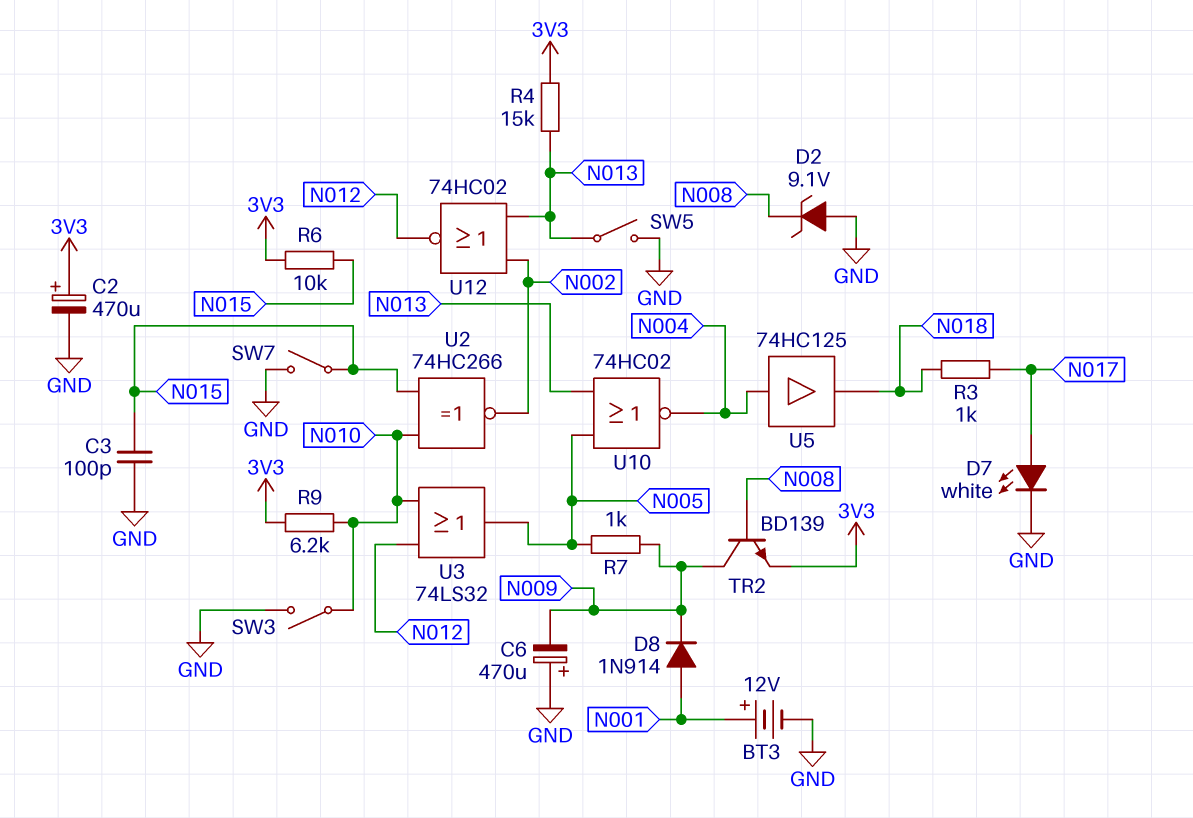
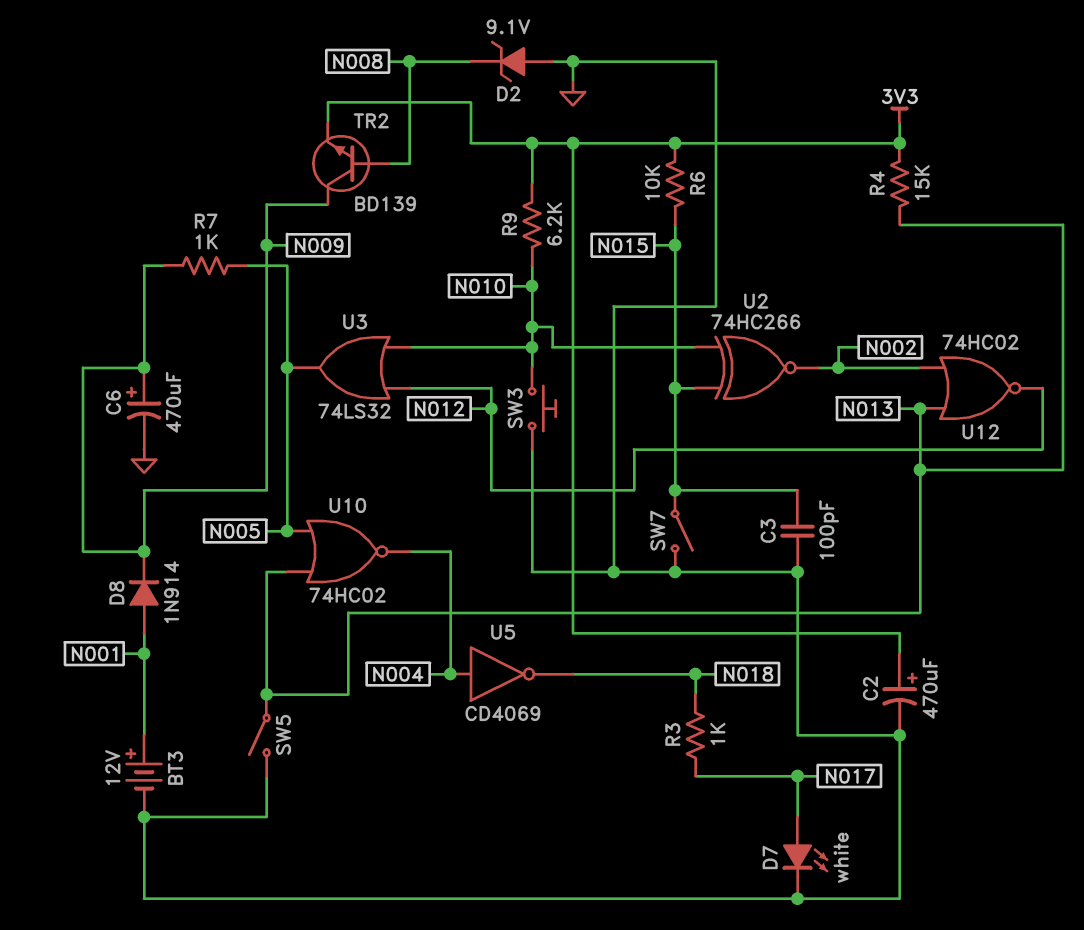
C6: 470uF (plus GND, minus N009) -> 470uF (plus N009, minus GND)
SW3: switch (GND, N010) -> button (GND, N010)
U5: buffer 74HC125 (in N004, out N018) -> NOT CD4069 (in N004, out N018)

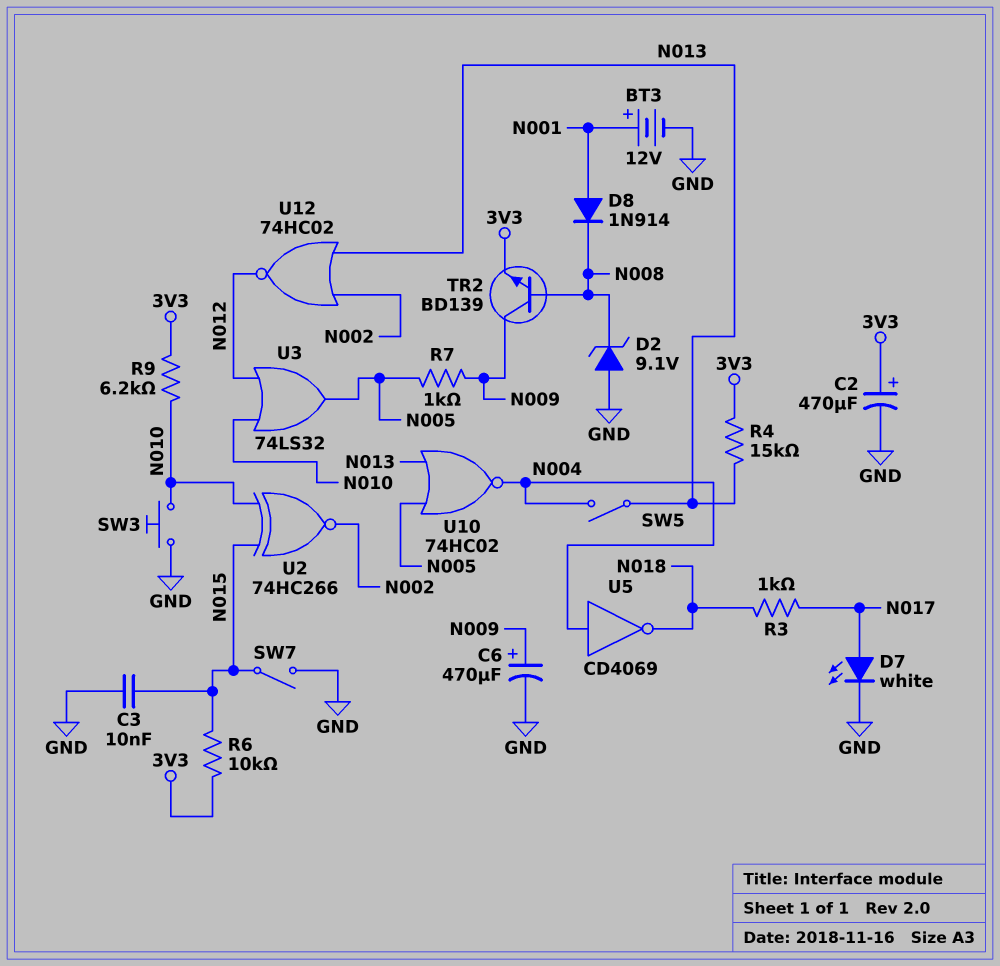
C3: 100pF (GND, N015) -> 10nF (GND, N015)
D8: diode 1N914 (A N001, K N009) -> diode 1N914 (A N001, K N008)
SW5: switch (GND, N013) -> switch (N004, N013)

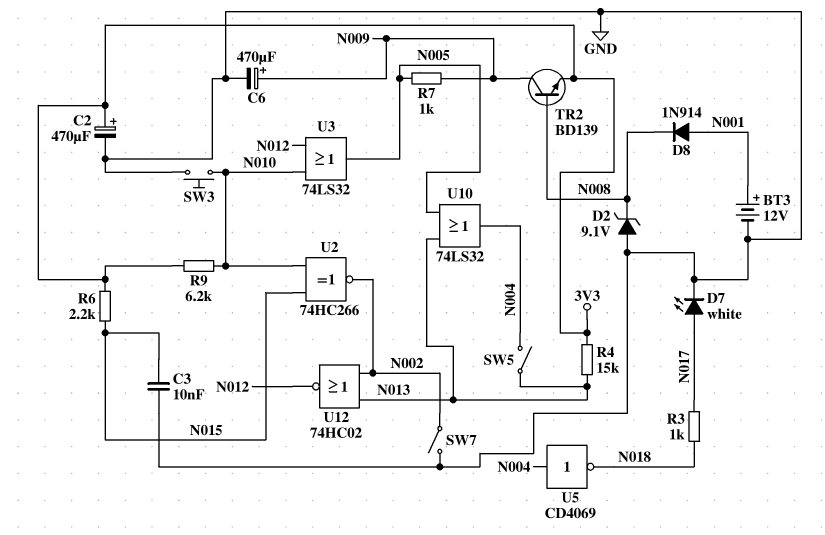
R6: 10k (3V3, N015) -> 2.2k (3V3, N015)
SW7: switch (GND, N015) -> switch (GND, N002)
U10: NOR 74HC02 (in N005, in N013, out N004) -> OR 74LS32 (in N005, in N013, out N004)

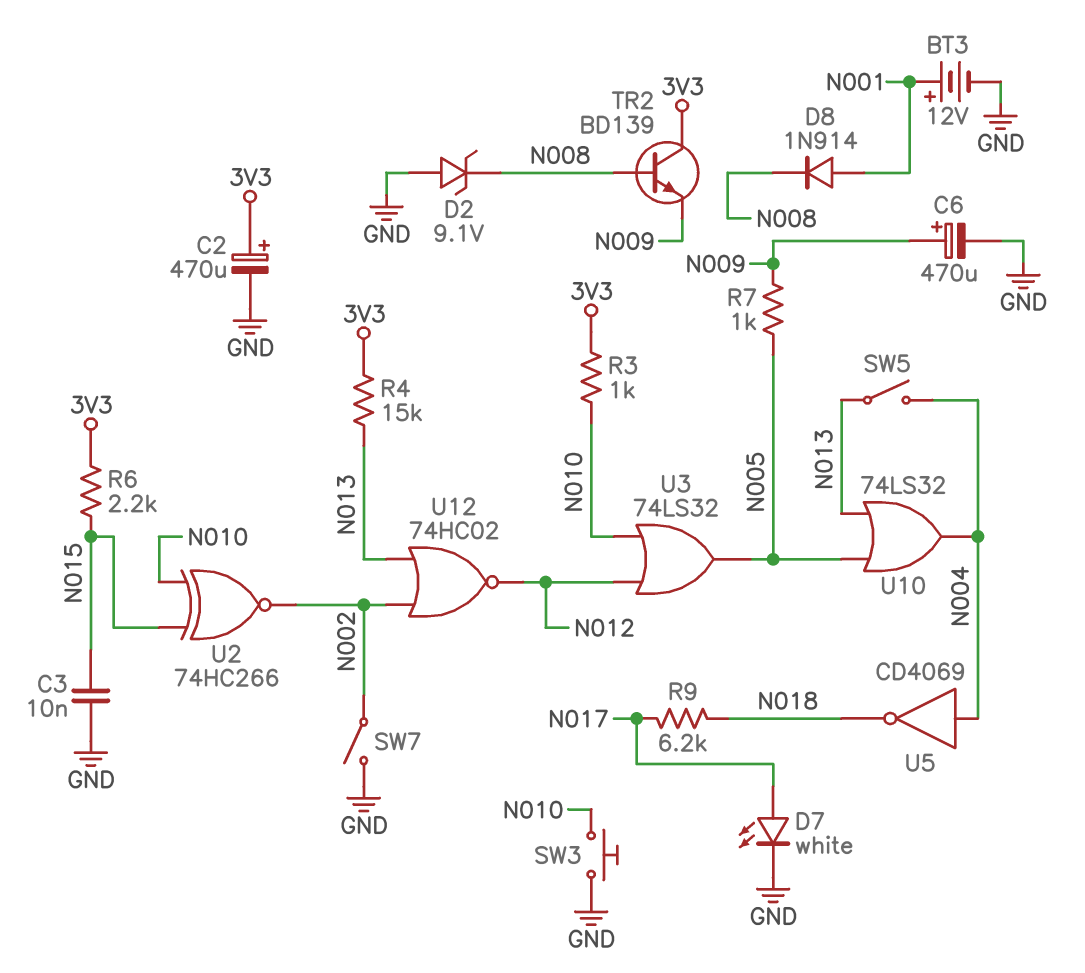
R3: 1k (N017, N018) -> 1k (3V3, N010)
R9: 6.2k (3V3, N010) -> 6.2k (N017, N018)
TR2: NPN BD139 (B N008, C N009, E 3V3) -> NPN BD139 (B N008, C 3V3, E N009)

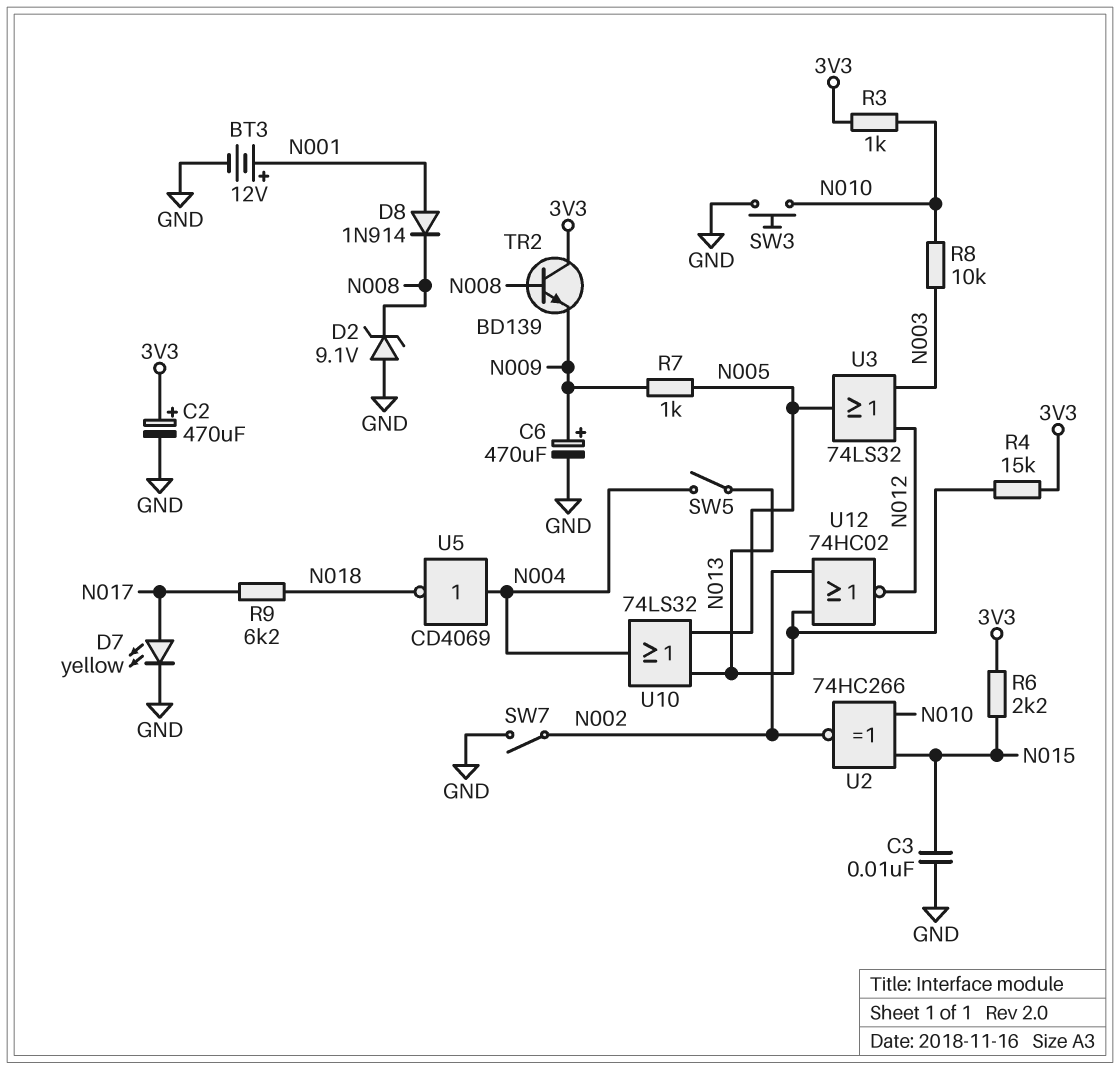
D7: LED white (A N017, K GND) -> LED yellow (A N017, K GND)
R8: none -> 10k (N003, N010)
U3: OR 74LS32 (in N010, in N012, out N005) -> OR 74LS32 (in N003, in N012, out N005)

